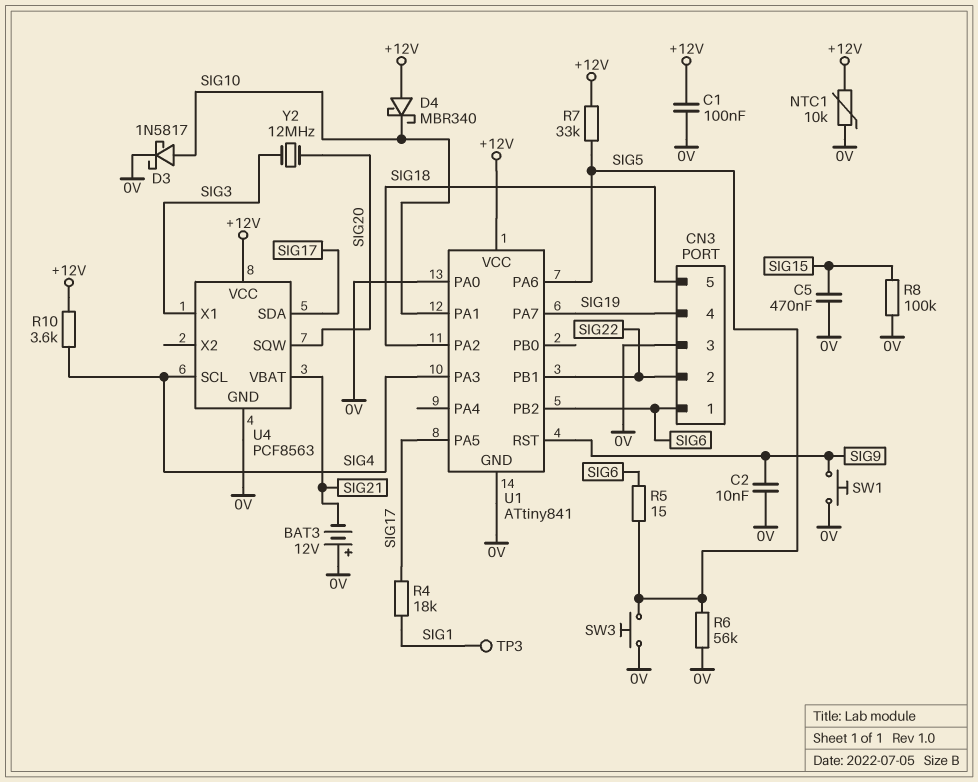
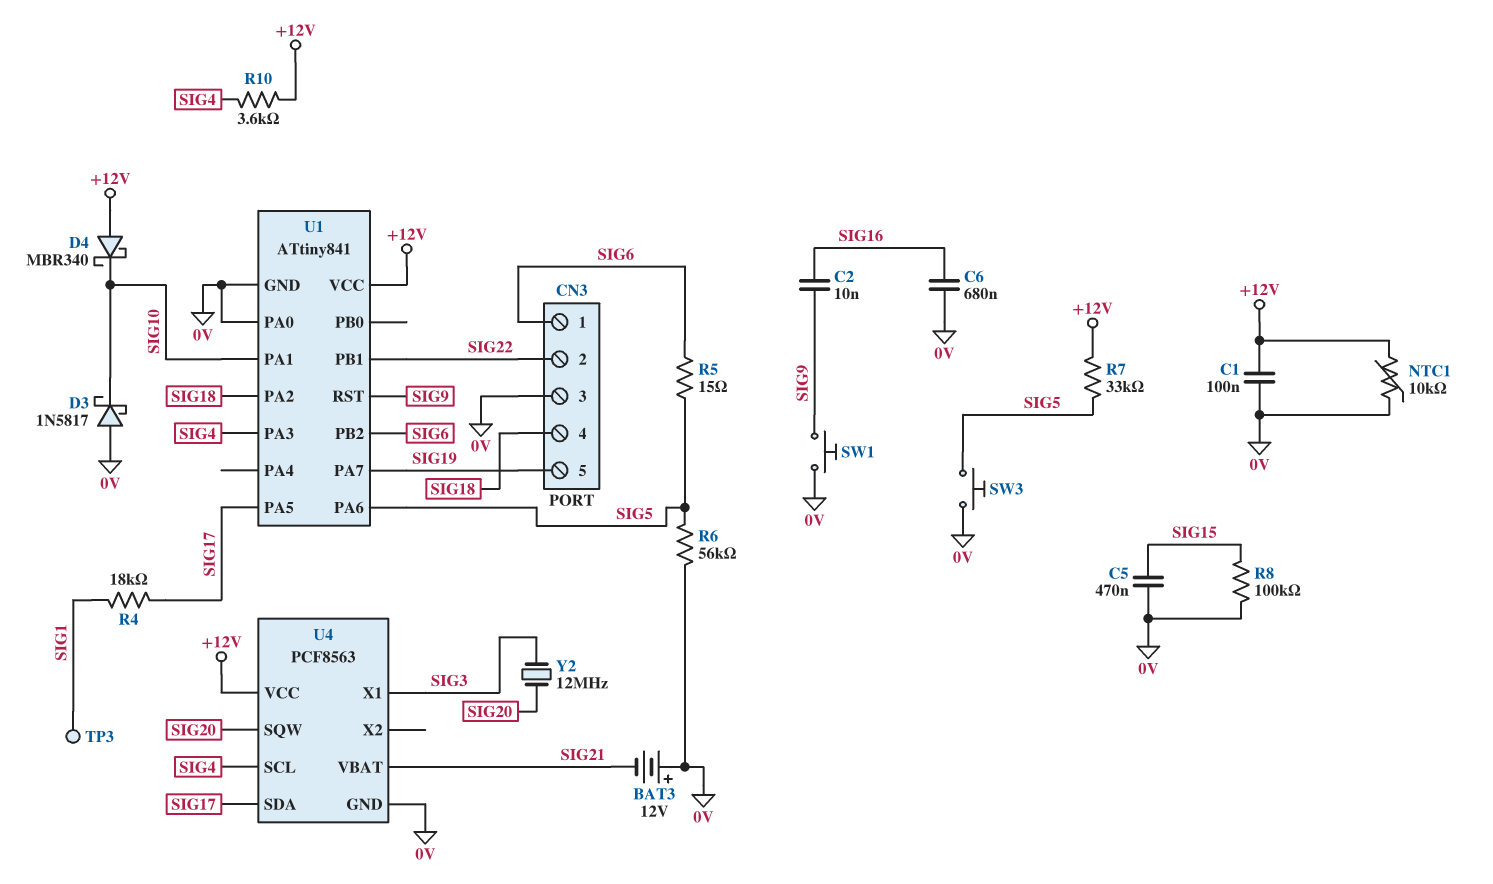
C2: 10nF (0V, SIG9) -> 10nF (SIG9, SIG16)
C6: none -> 680nF (0V, SIG16)
CN3 pin 4: SIG19 -> SIG18
CN3 pin 5: SIG18 -> SIG19
D3: schottky 1N5817 (A SIG10, K 0V) -> schottky 1N5817 (A 0V, K SIG10)

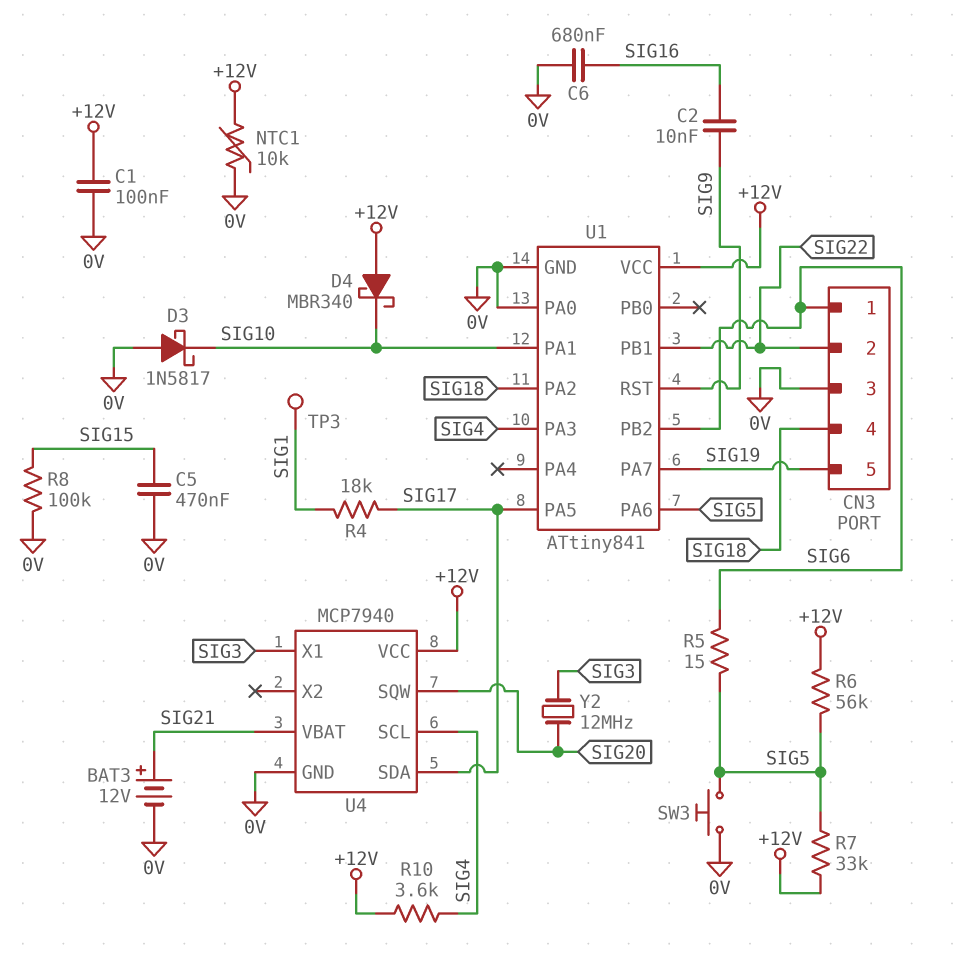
BAT3: 12V (plus 0V, minus SIG21) -> 12V (plus SIG21, minus 0V)
R6: 56k (0V, SIG5) -> 56k (+12V, SIG5)
SW1: button (0V, SIG9) -> none
U4: PCF8563 -> MCP7940

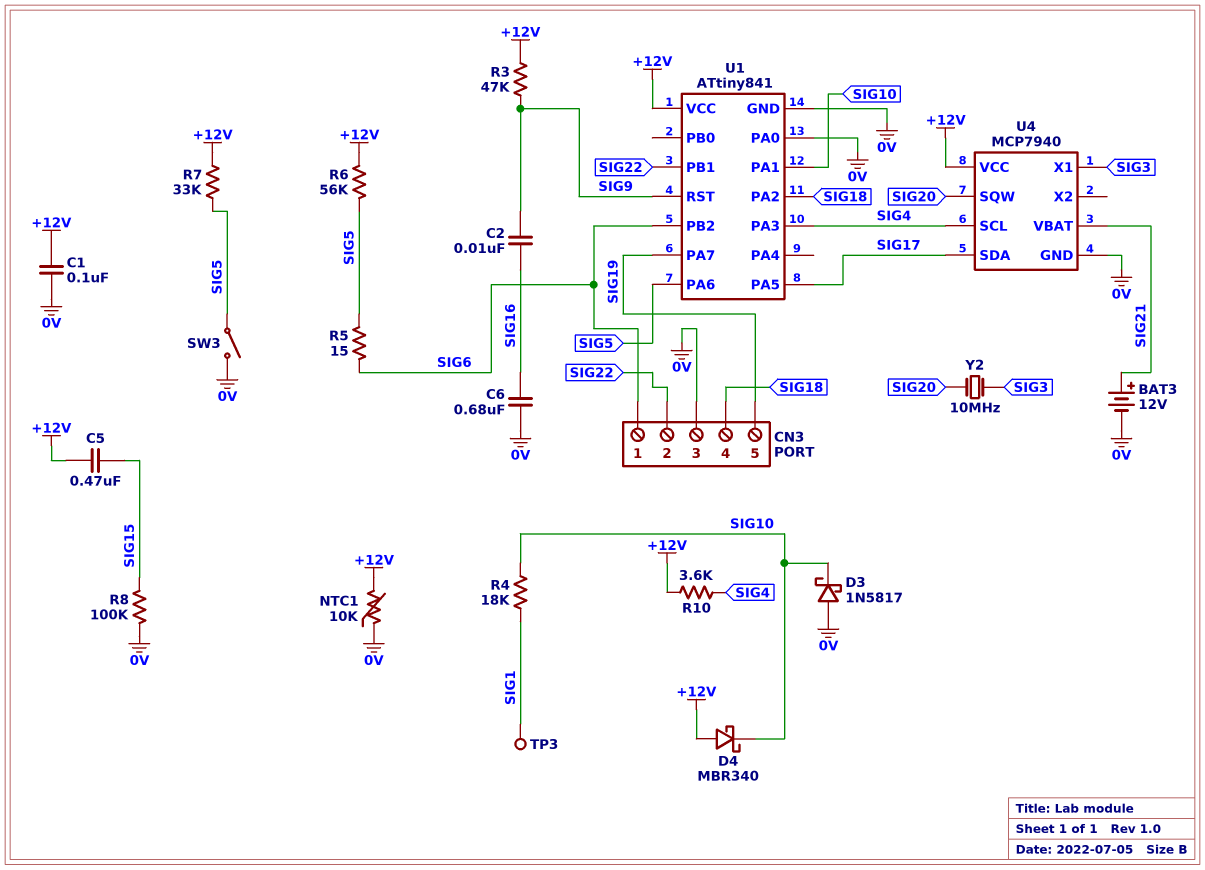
C5: 470nF (0V, SIG15) -> 470nF (+12V, SIG15)
R3: none -> 47k (+12V, SIG9)
R4: 18k (SIG1, SIG17) -> 18k (SIG1, SIG10)
SW3: button (0V, SIG5) -> switch (0V, SIG5)
Y2: 12MHz (SIG3, SIG20) -> 10MHz (SIG3, SIG20)

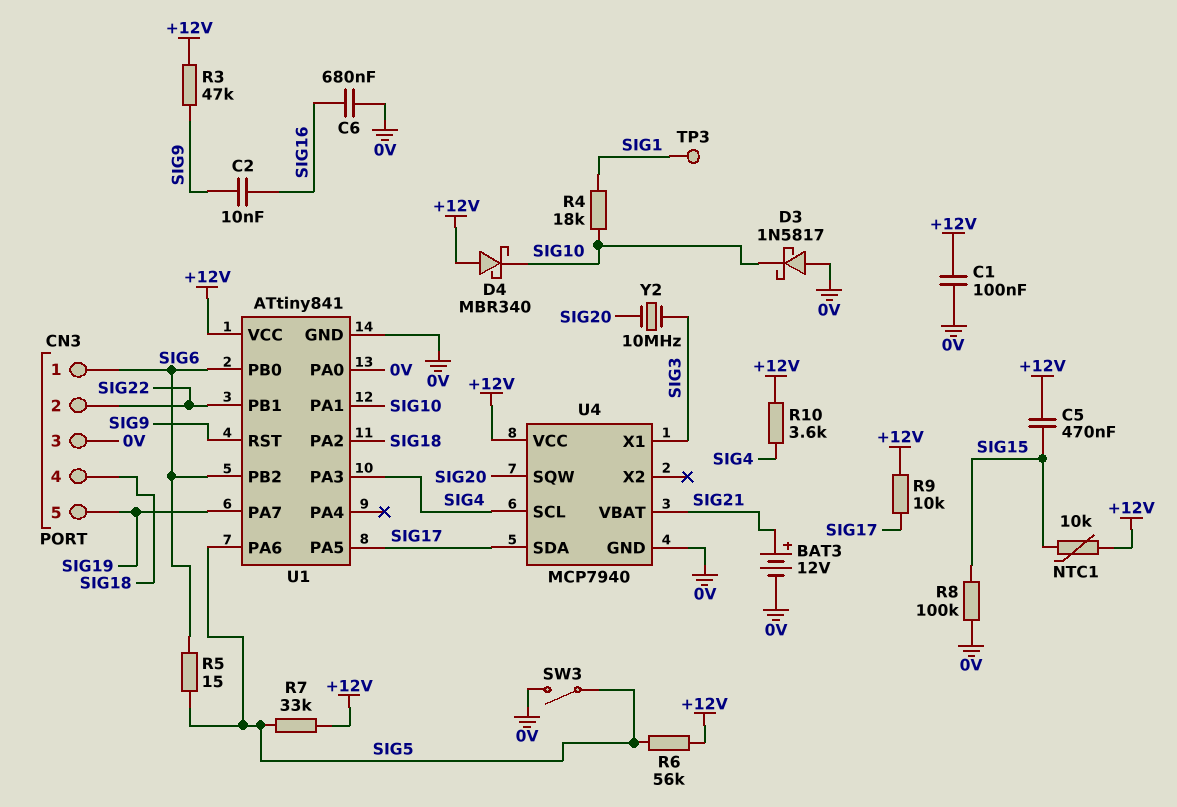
NTC1: 10k (+12V, 0V) -> 10k (+12V, SIG15)
R9: none -> 10k (+12V, SIG17)
U1 pin PB0: none -> SIG6

